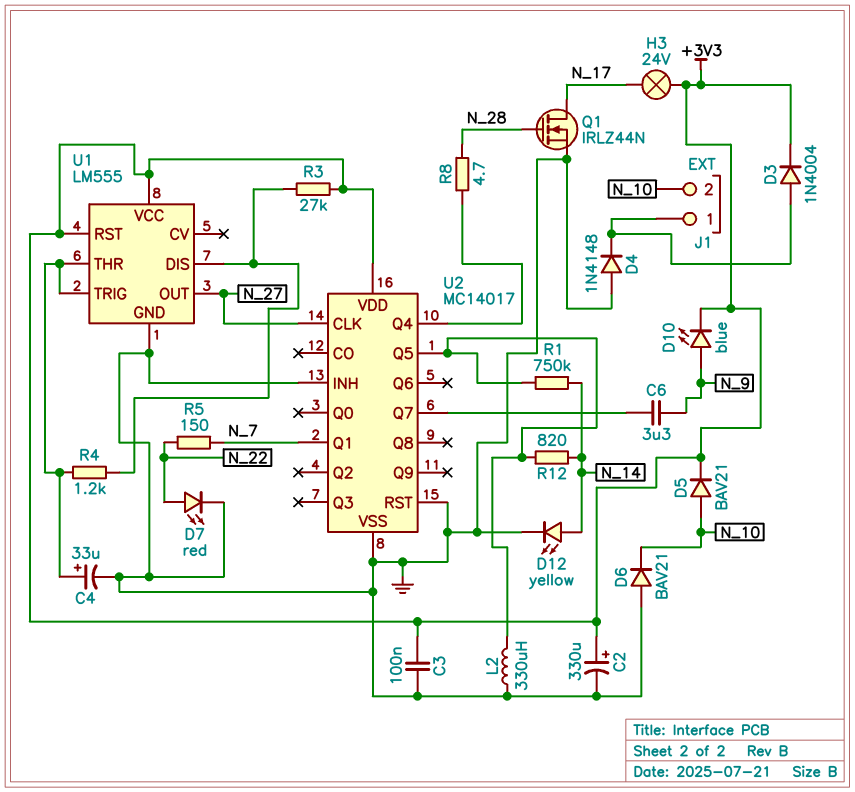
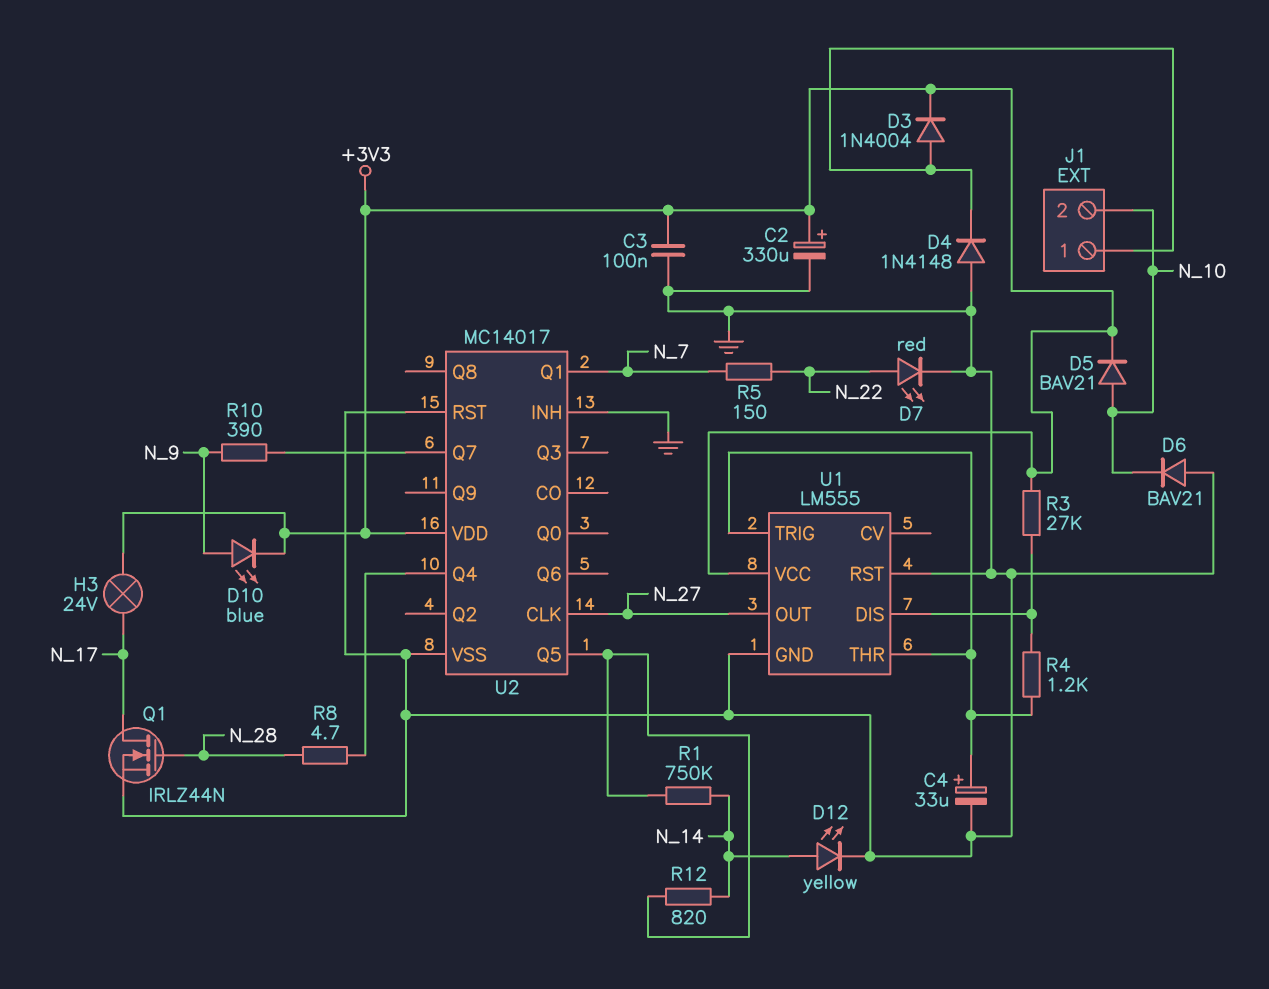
C6: 3.3uF (N_9, U2/Q7) -> none
L2: 330uH (GND, U2/Q5) -> none
R10: none -> 390 (N_9, U2/Q7)
U1 pin RST: +3V3 -> GND

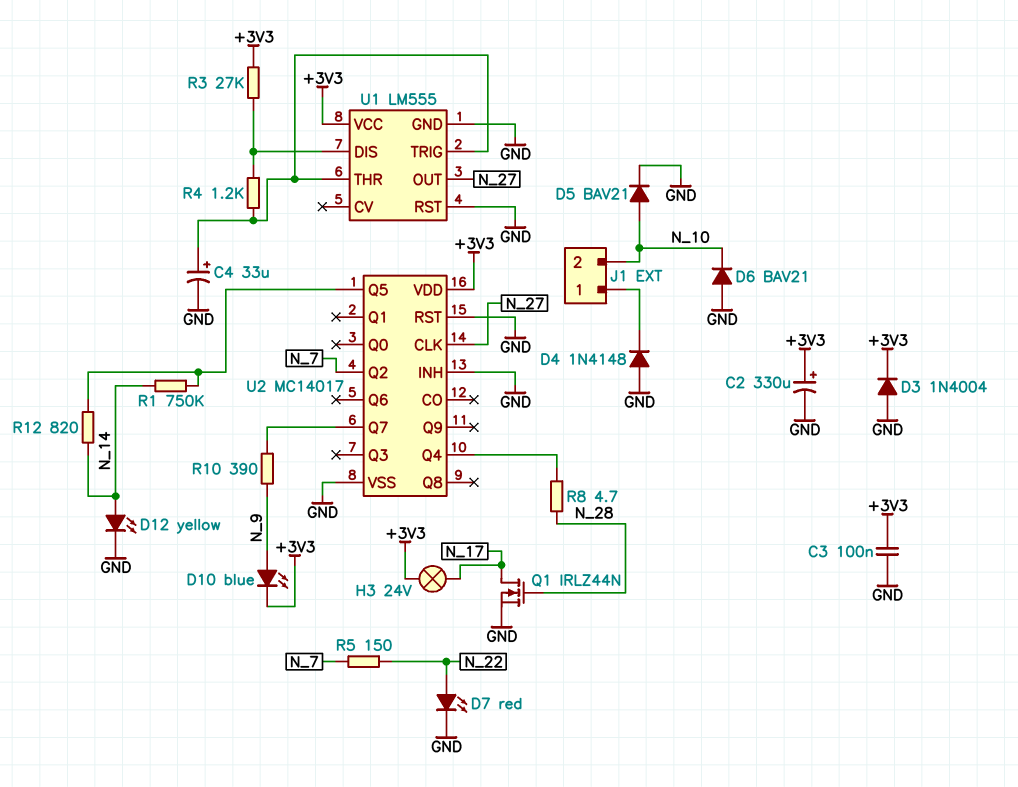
D3: diode 1N4004 (A J1/1, K +3V3) -> diode 1N4004 (A GND, K +3V3)
D5: diode BAV21 (A N_10, K +3V3) -> diode BAV21 (A N_10, K GND)
U2 pin Q1: N_7 -> none
U2 pin Q2: none -> N_7

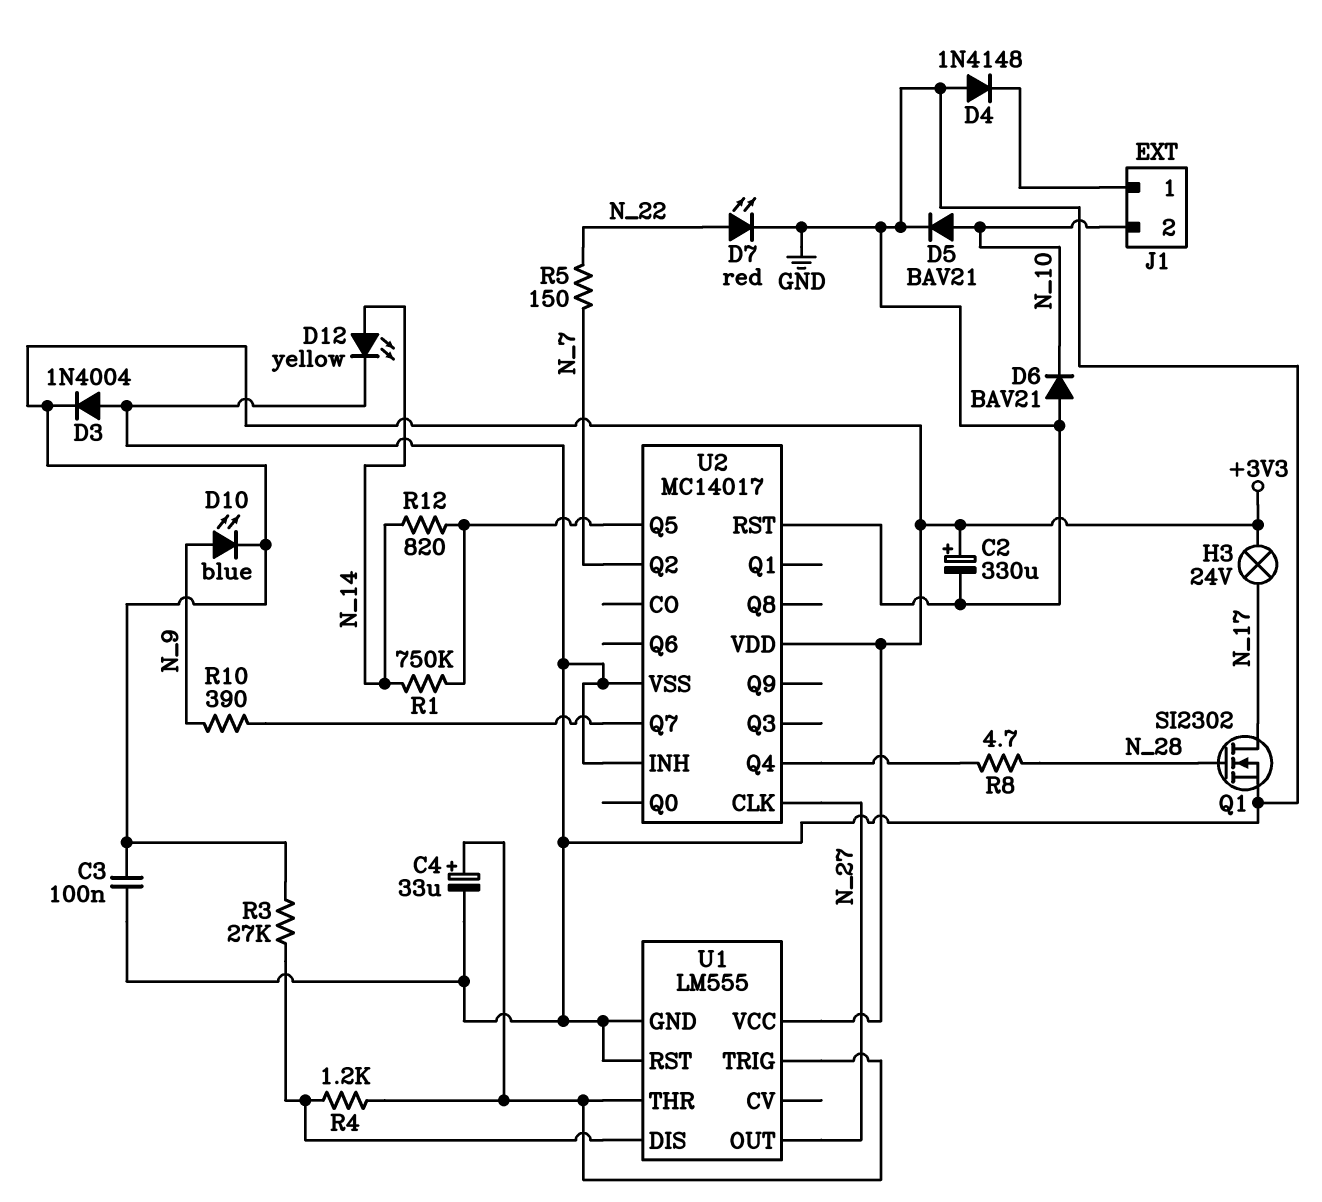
Q1: NMOS IRLZ44N (G N_28, D N_17, S GND) -> NMOS SI2302 (G N_28, D N_17, S GND)

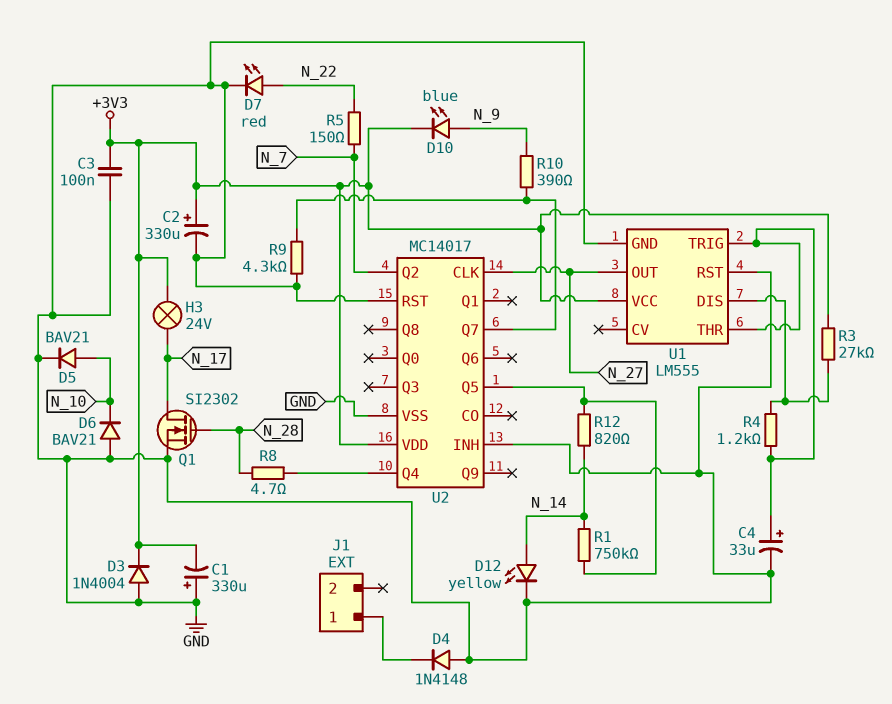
C1: none -> 330uF (plus GND, minus +3V3)
J1 pin 2: N_10 -> none
R9: none -> 4.3k (GND, U2/Q7)

